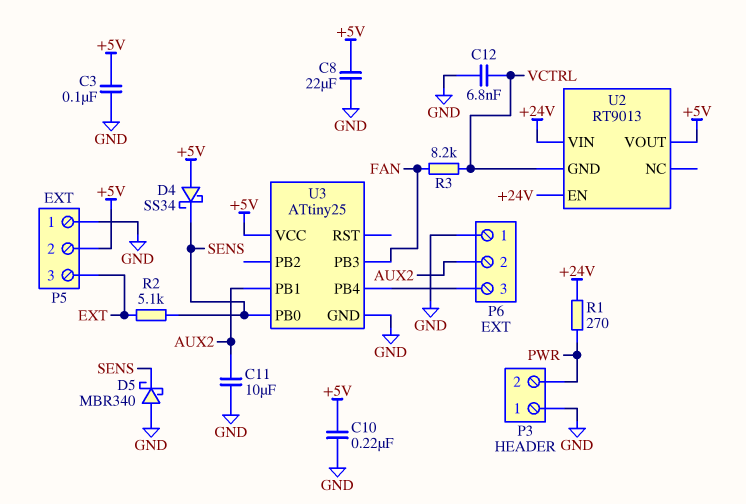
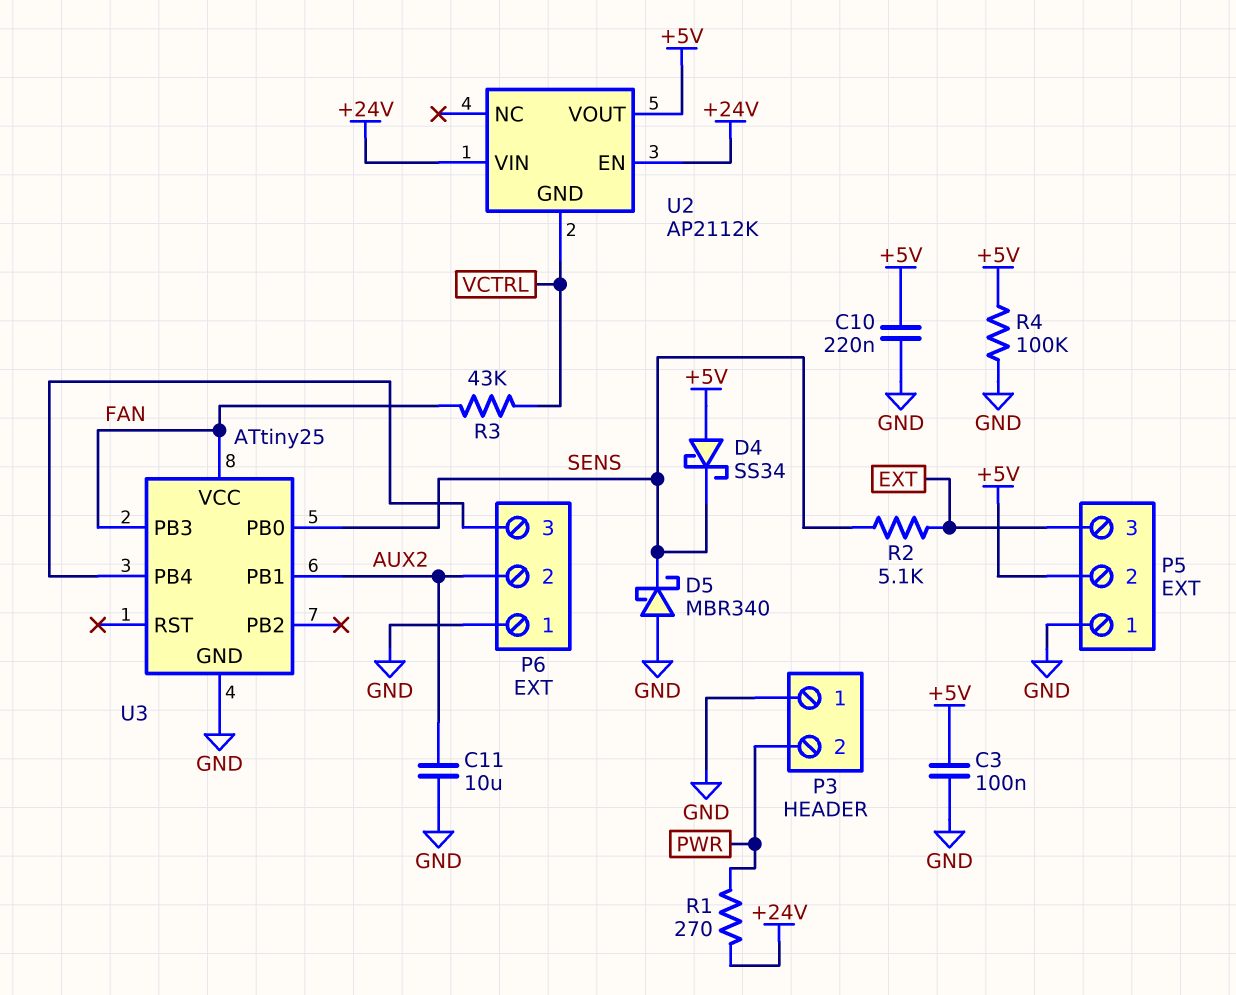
C8: 22uF (+5V, GND) -> none
C12: 6.8nF (GND, VCTRL) -> none
R3: 8.2k (FAN, VCTRL) -> 43k (FAN, VCTRL)
R4: none -> 100k (+5V, GND)
U2: RT9013 -> AP2112K
U3 pin VCC: +5V -> FAN

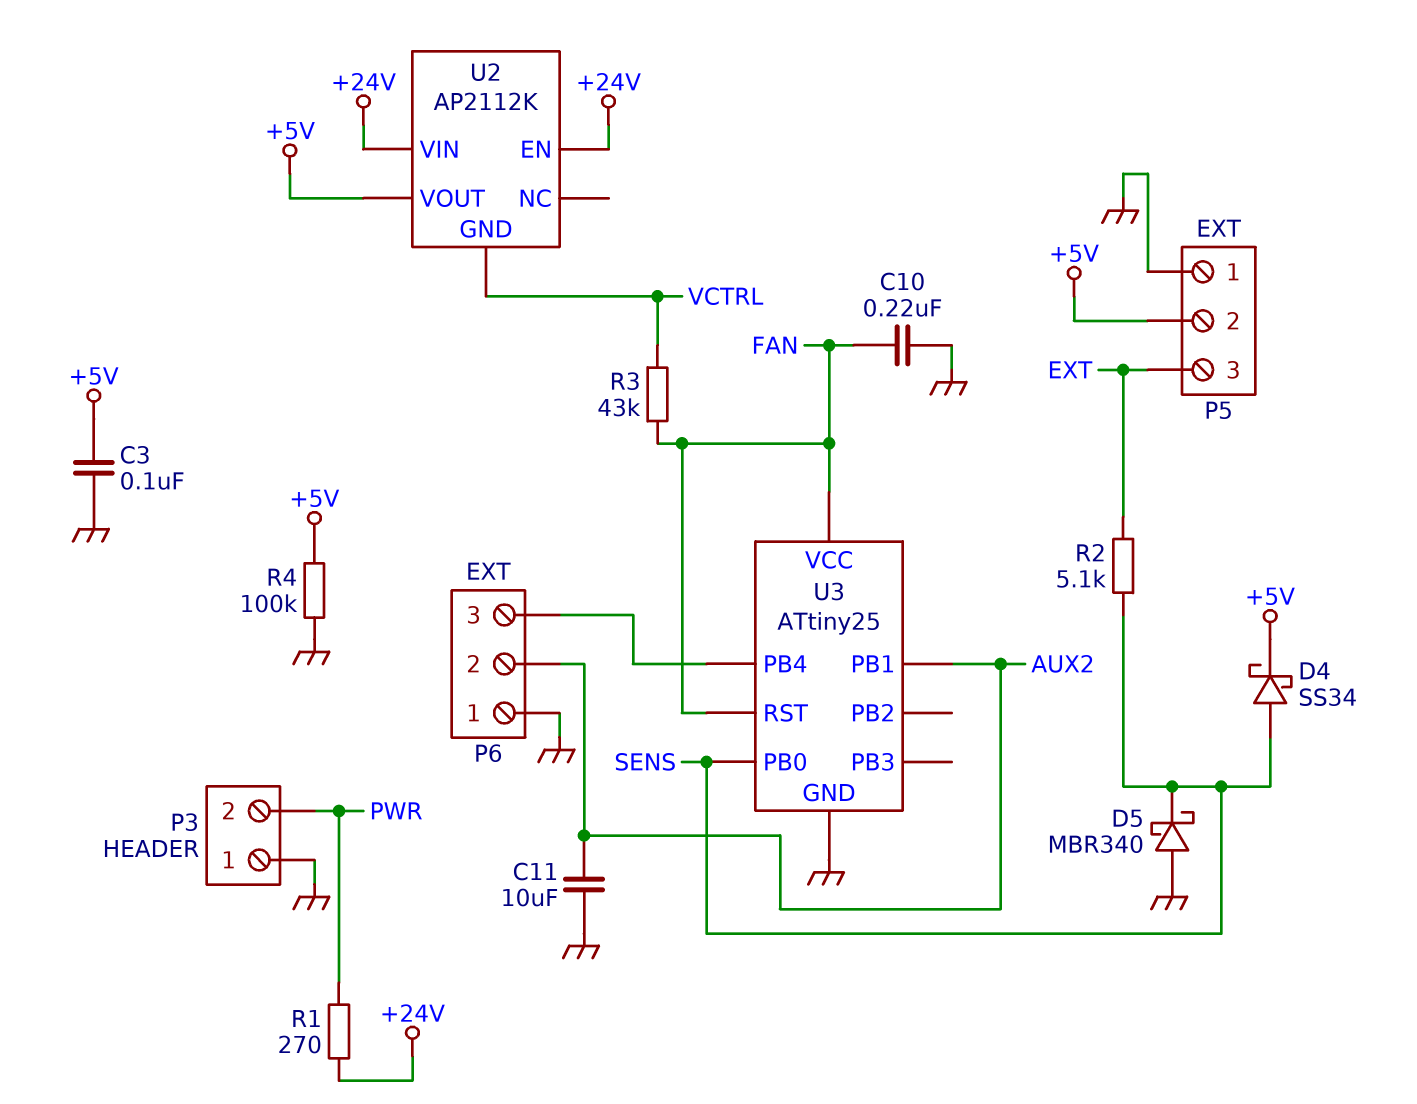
C10: 220nF (+5V, GND) -> 220nF (FAN, GND)
D4: schottky SS34 (A +5V, K SENS) -> schottky SS34 (A SENS, K +5V)
U3 pin PB3: FAN -> none
U3 pin RST: none -> FAN

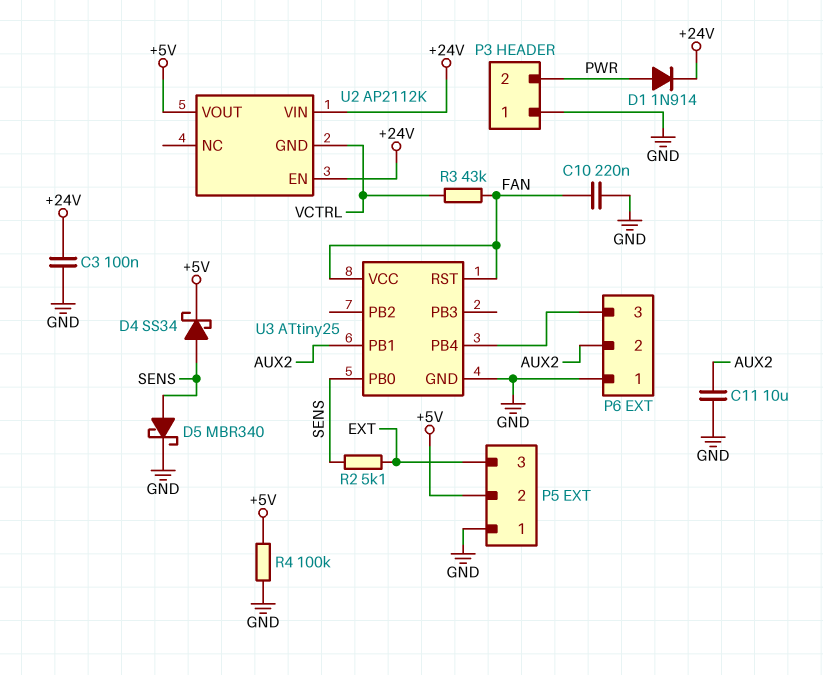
C3: 100nF (+5V, GND) -> 100nF (+24V, GND)
D1: none -> diode 1N914 (A PWR, K +24V)
D5: schottky MBR340 (A GND, K SENS) -> schottky MBR340 (A SENS, K GND)
R1: 270 (+24V, PWR) -> none

